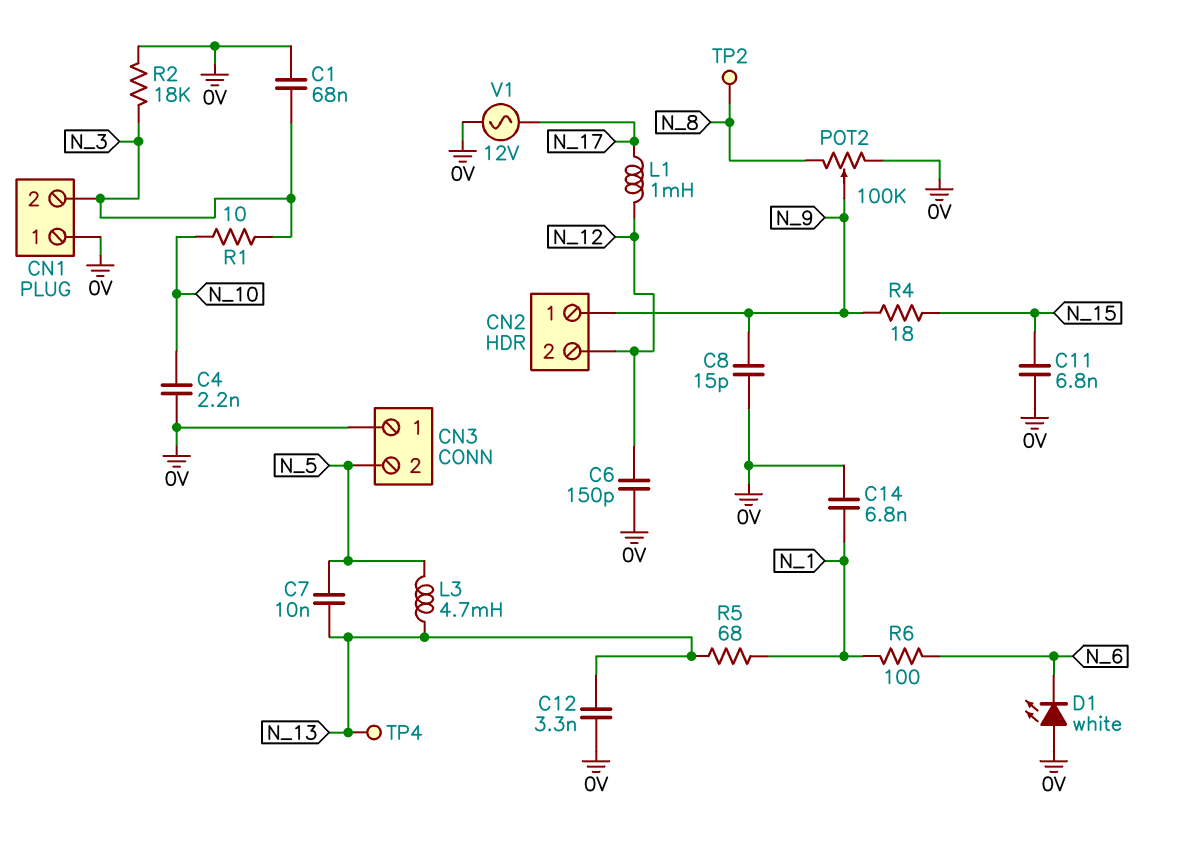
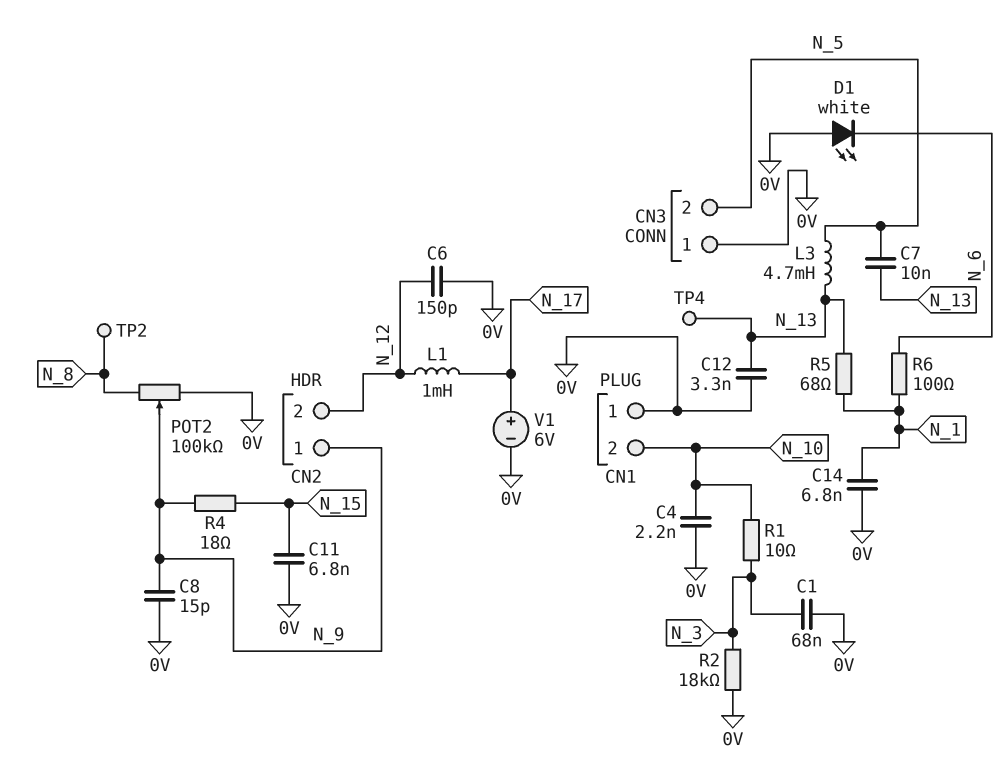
CN1 pin 2: N_3 -> N_10
V1: AC 12V (0V, N_17) -> 6V (plus N_17, minus 0V)

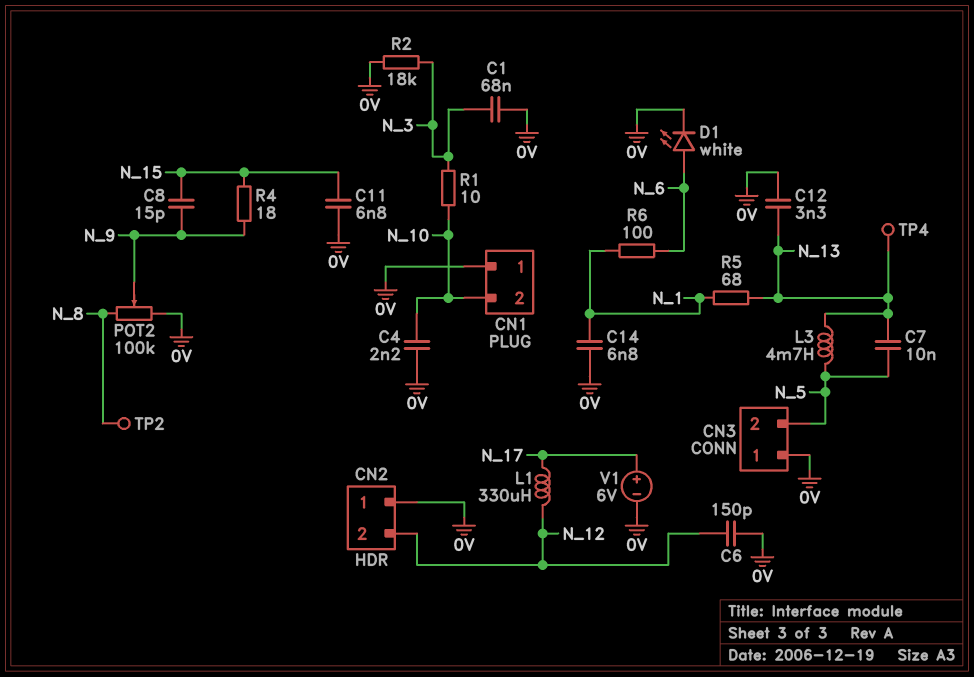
C8: 15pF (0V, N_9) -> 15pF (N_9, N_15)
CN2 pin 1: N_9 -> 0V
D1: LED white (A 0V, K N_6) -> LED white (A N_6, K 0V)
L1: 1mH (N_12, N_17) -> 330uH (N_12, N_17)

